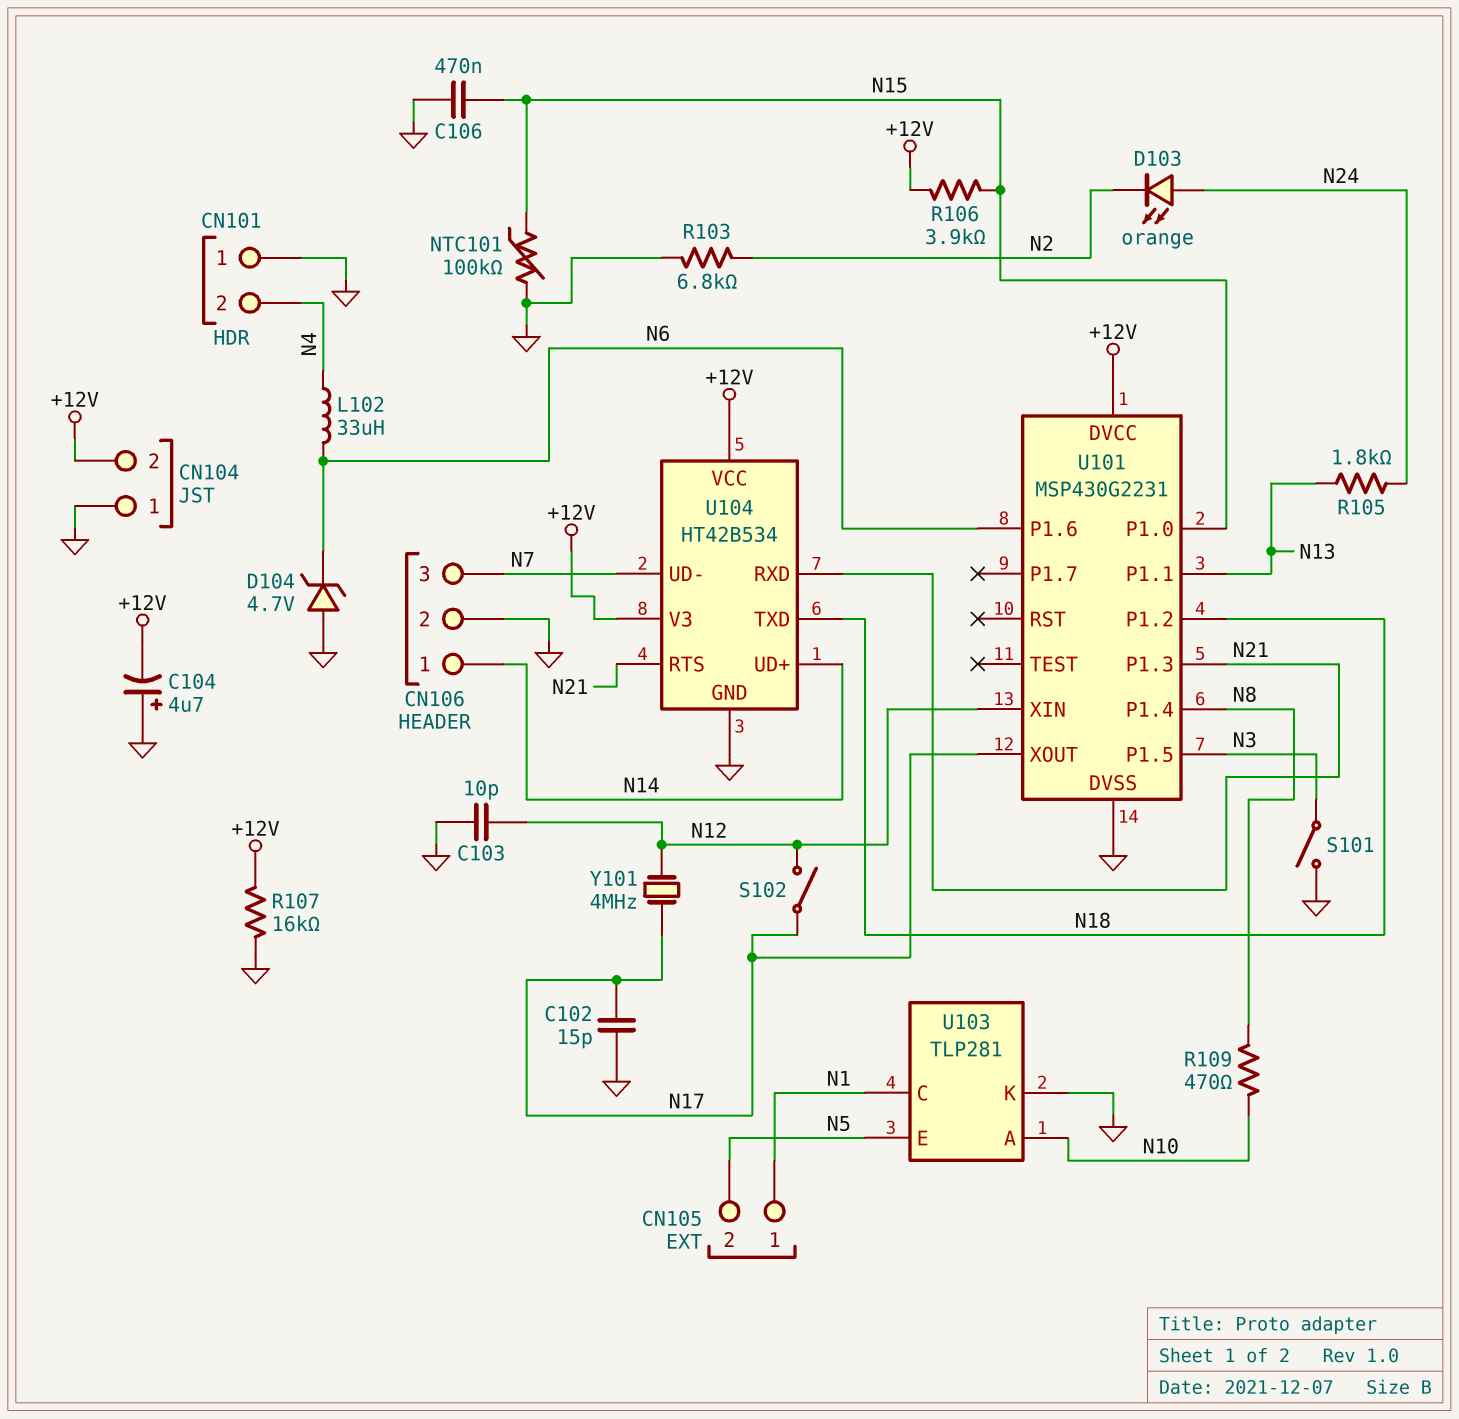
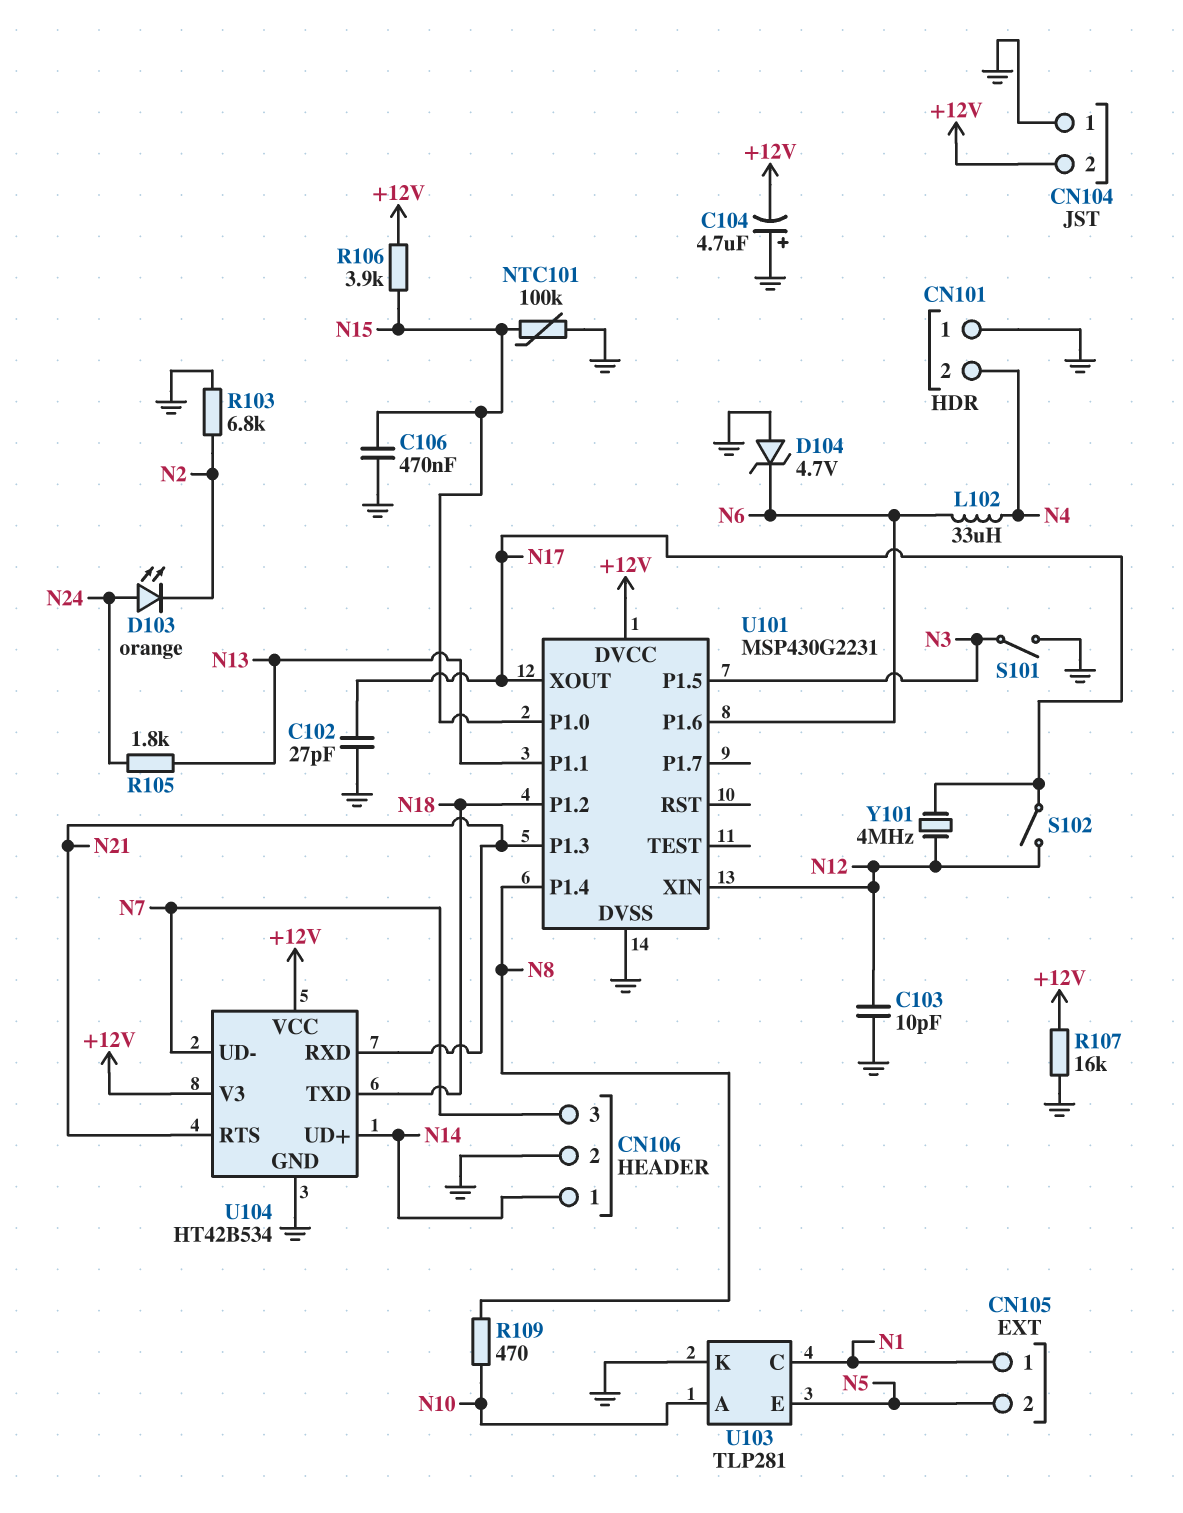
C102: 15pF (GND, N17) -> 27pF (GND, N17)

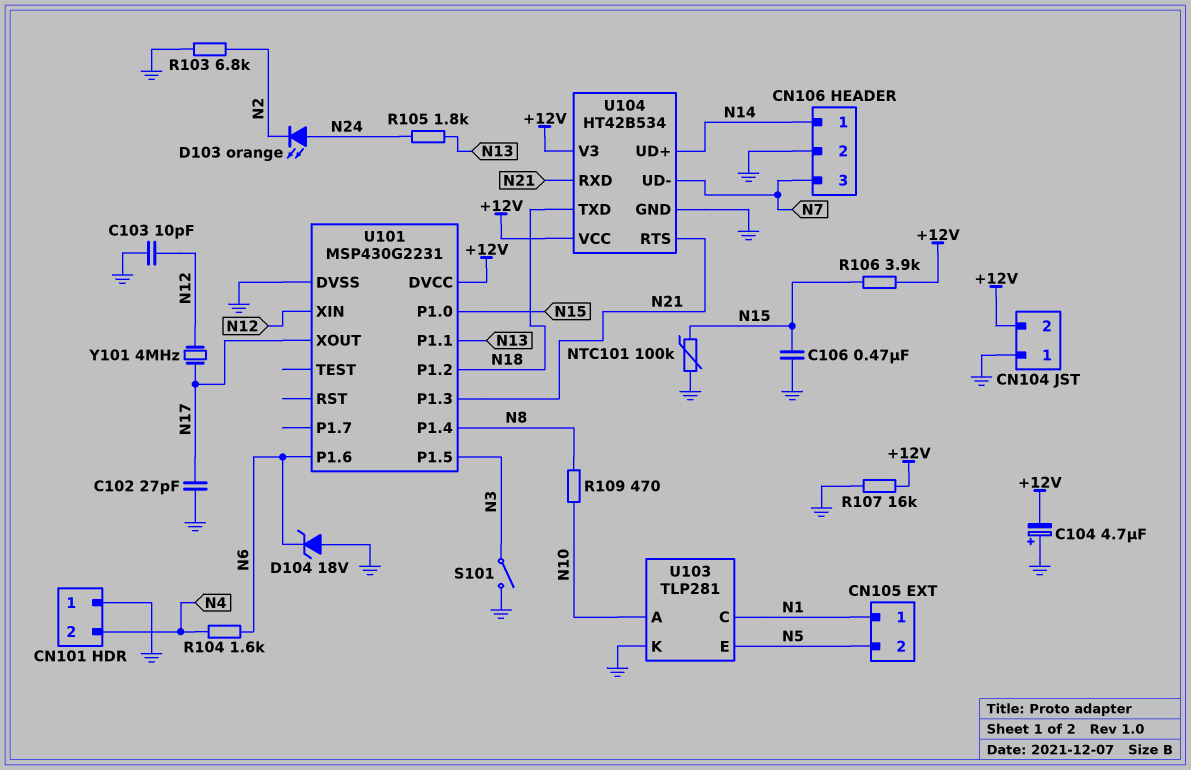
D104: zener 4.7V (A GND, K N6) -> zener 18V (A GND, K N6)
L102: 33uH (N4, N6) -> none
R104: none -> 1.6k (N4, N6)
S102: switch (N12, N17) -> none

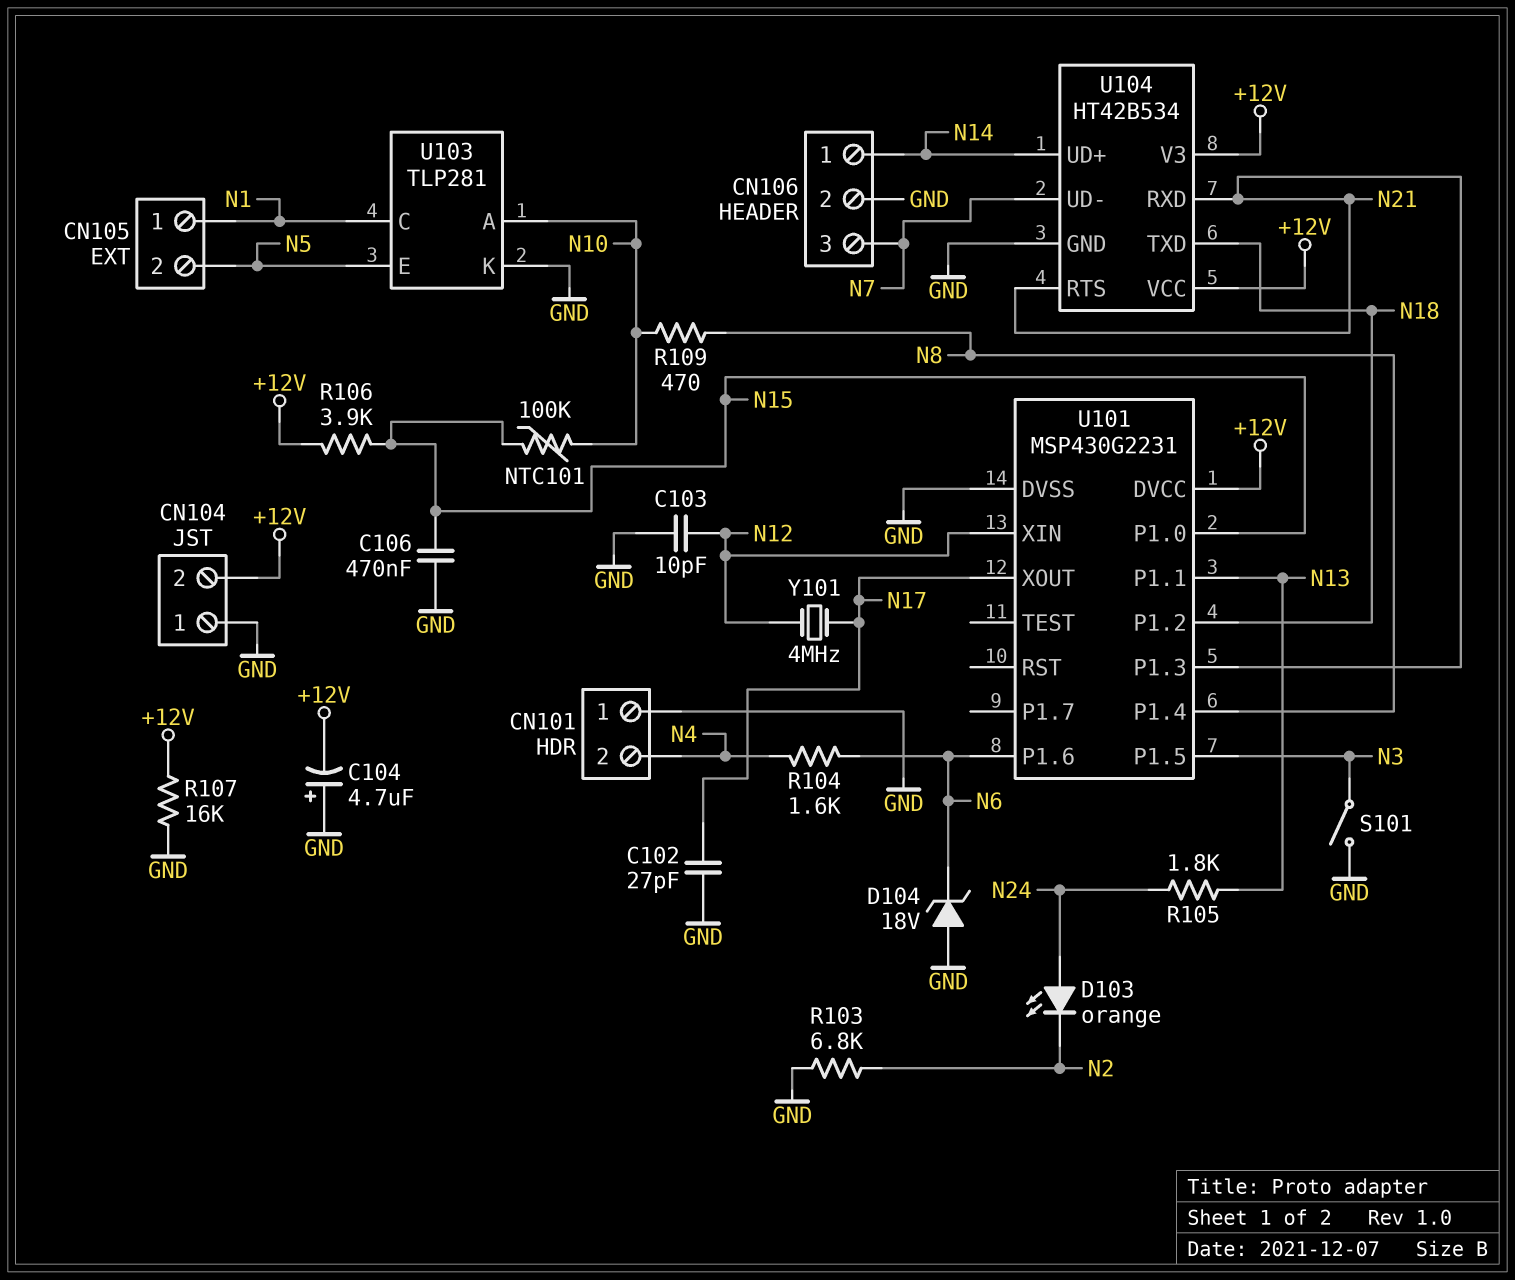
NTC101: 100k (GND, N15) -> 100k (N10, N15)

